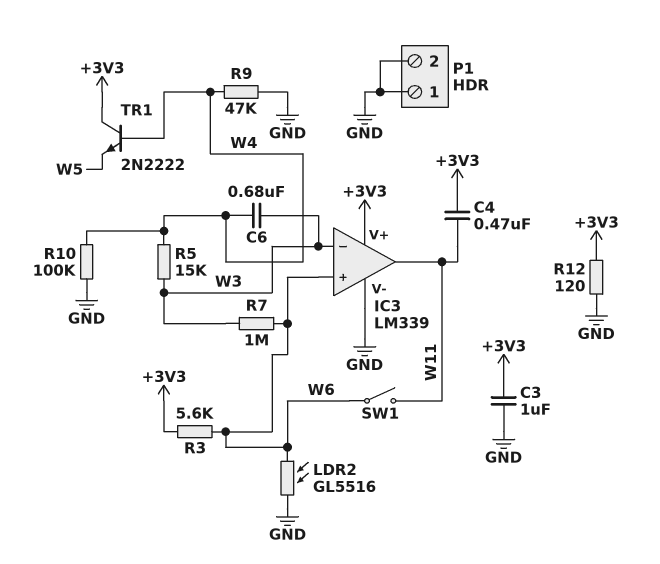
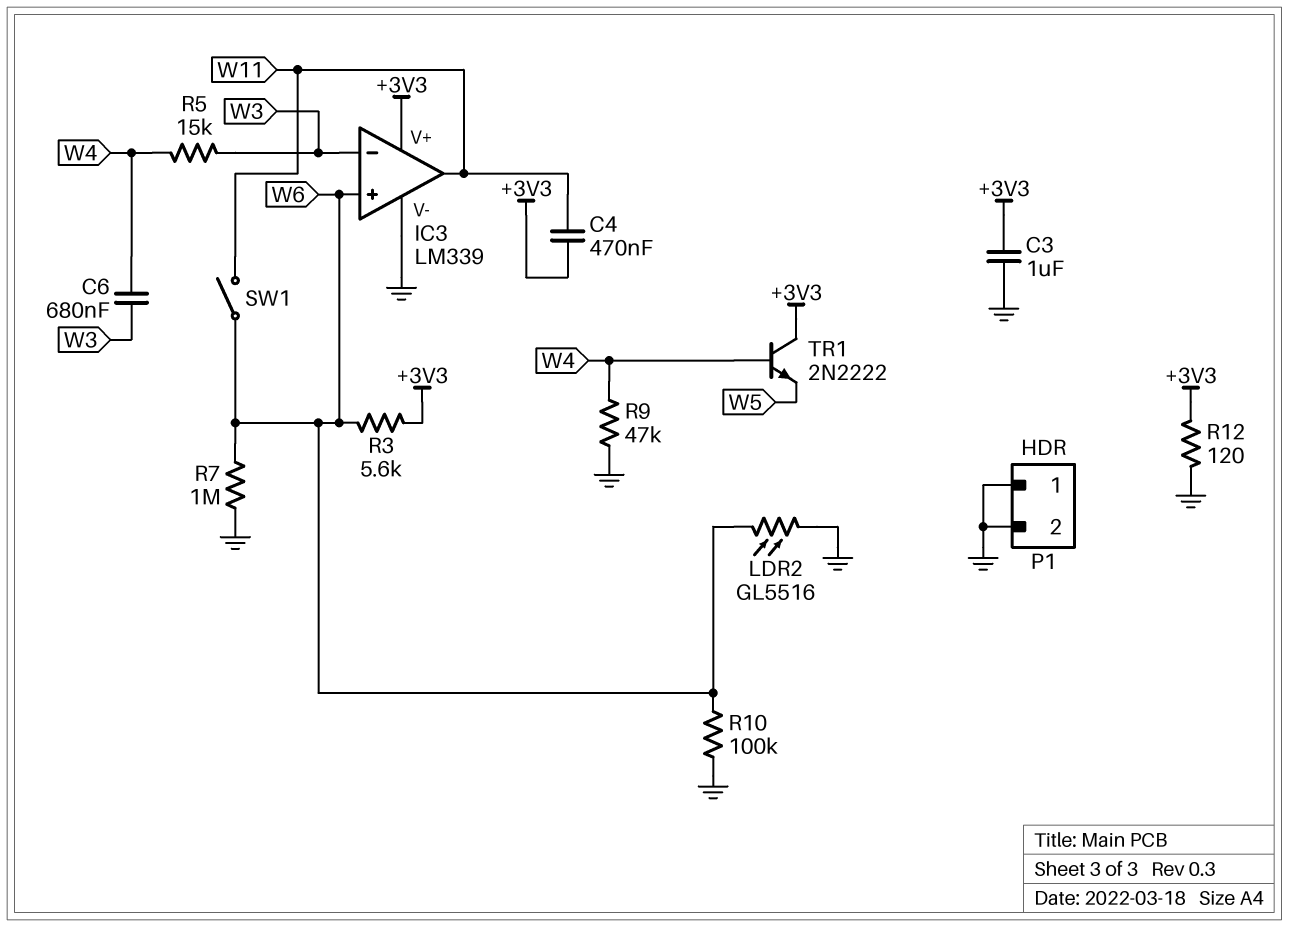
R7: 1M (W3, W6) -> 1M (GND, W6)
R10: 100k (GND, W4) -> 100k (GND, W6)

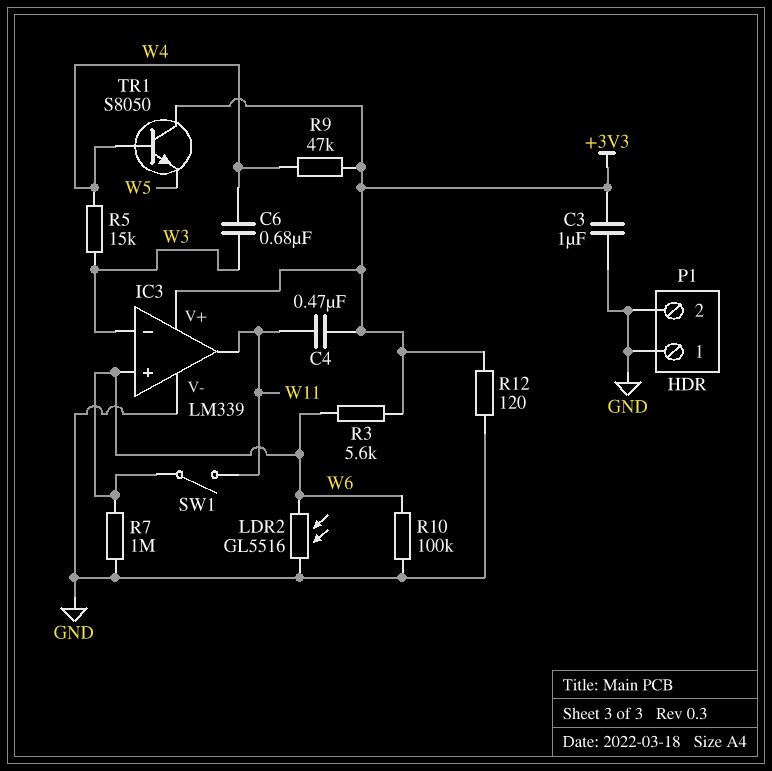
R9: 47k (GND, W4) -> 47k (+3V3, W4)
TR1: NPN 2N2222 (B W4, C +3V3, E W5) -> NPN S8050 (B W4, C +3V3, E W5)

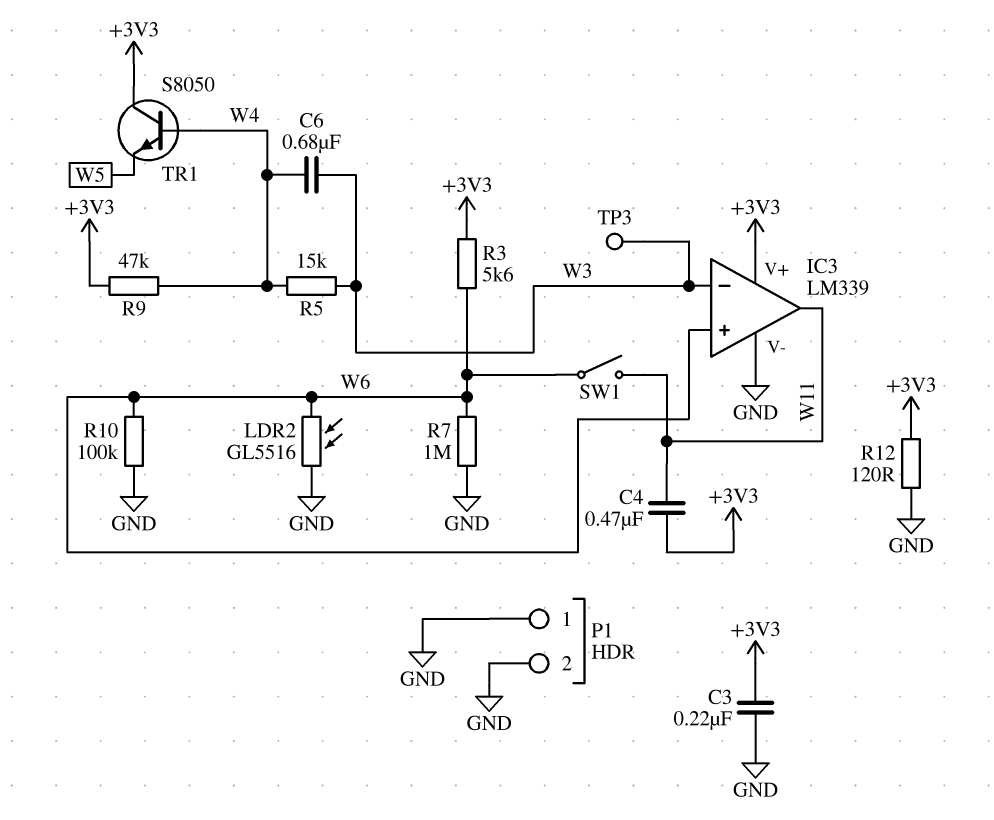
C3: 1uF (+3V3, GND) -> 220nF (+3V3, GND)
TP3: none -> test point (W3)

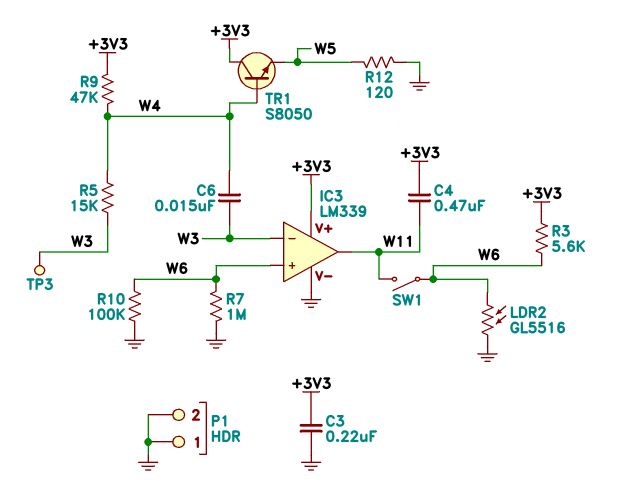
C6: 680nF (W3, W4) -> 15nF (W3, W4)
R12: 120 (+3V3, GND) -> 120 (GND, W5)

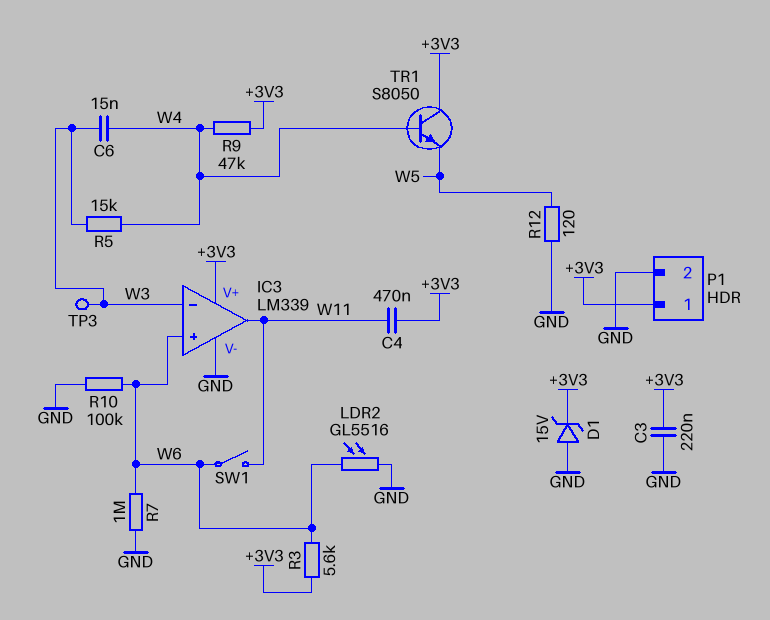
D1: none -> zener 15V (A GND, K +3V3)
P1 pin 1: GND -> +3V3

